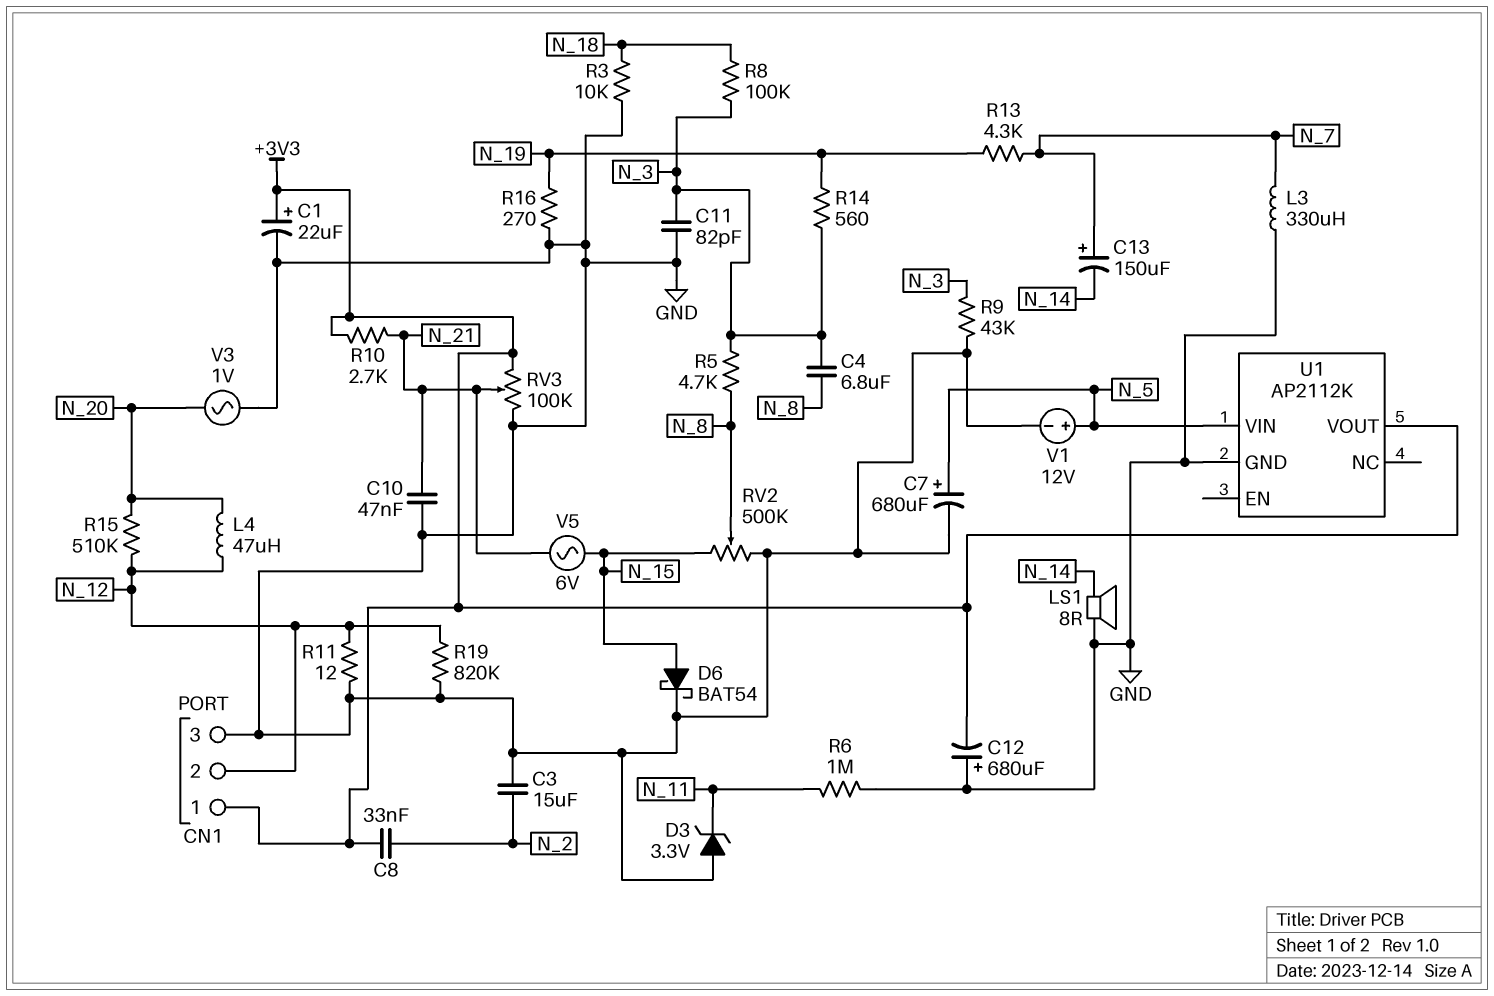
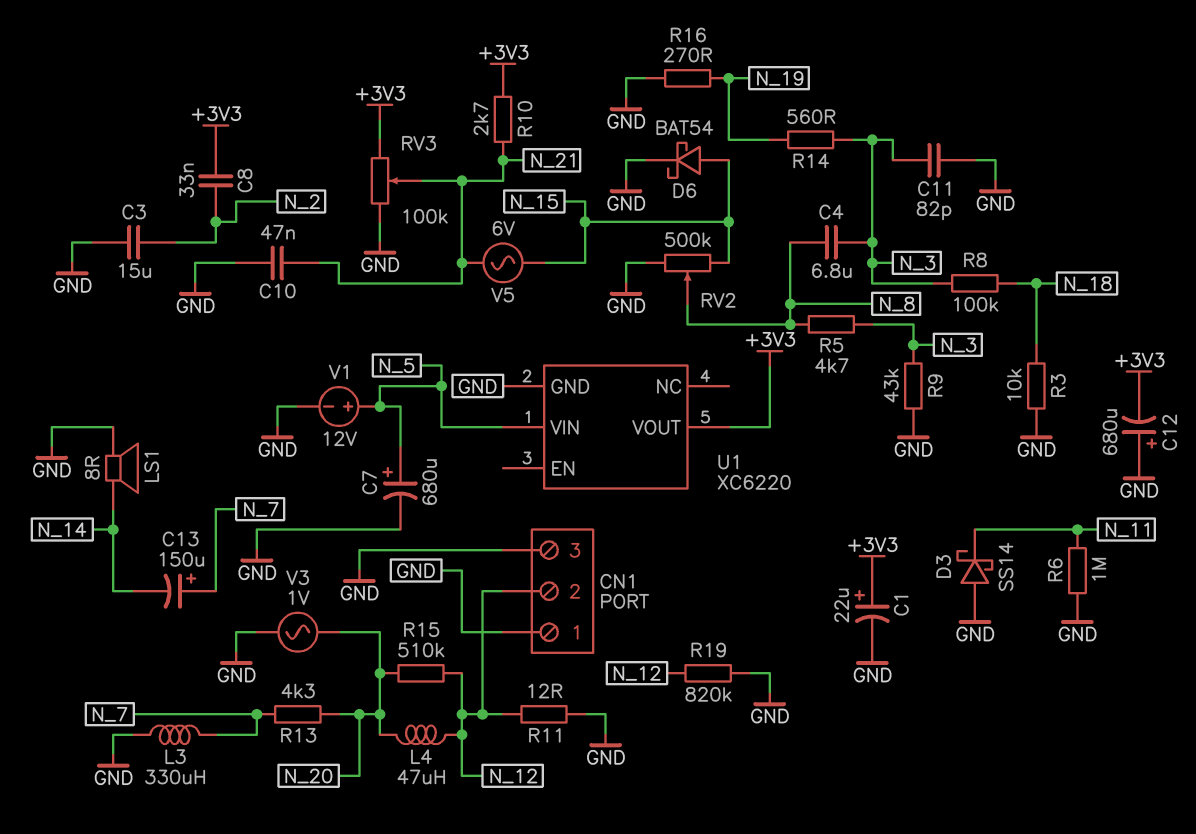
CN1 pin 1: +3V3 -> GND
D3: zener 3.3V (A GND, K N_11) -> schottky SS14 (A GND, K N_11)
R13: 4.3k (N_7, N_19) -> 4.3k (N_7, N_20)
U1: AP2112K -> XC6220

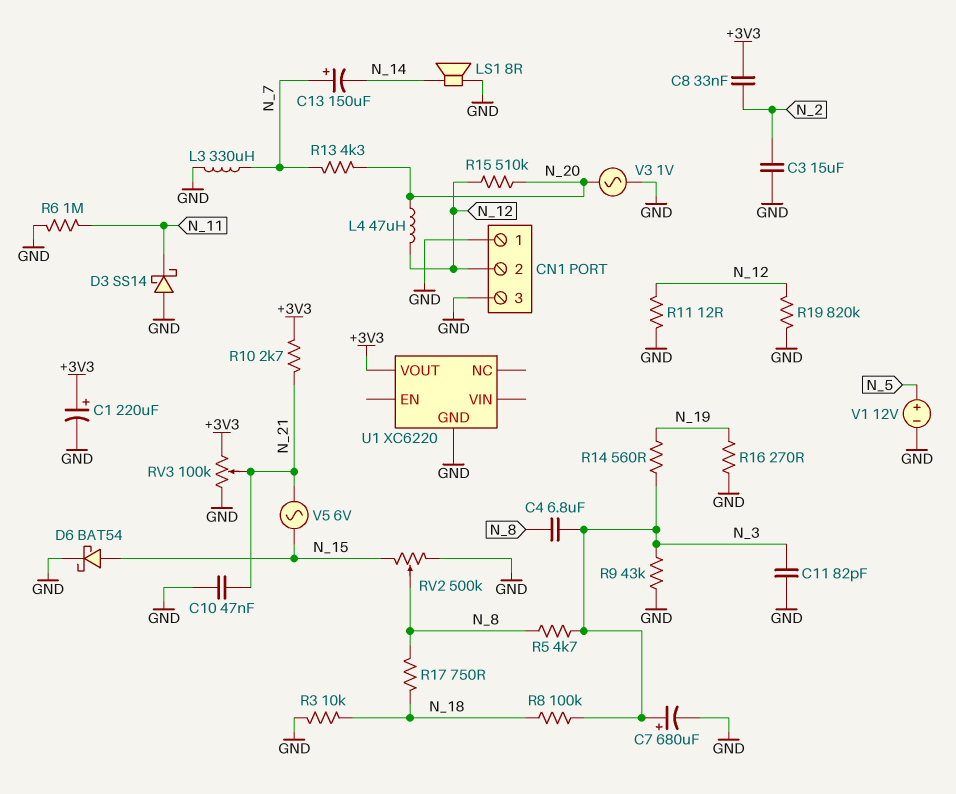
C1: 22uF (plus +3V3, minus GND) -> 220uF (plus +3V3, minus GND)
C7: 680uF (plus N_5, minus GND) -> 680uF (plus N_3, minus GND)
C12: 680uF (plus GND, minus +3V3) -> none
R17: none -> 750 (N_8, N_18)
U1 pin VIN: N_5 -> none

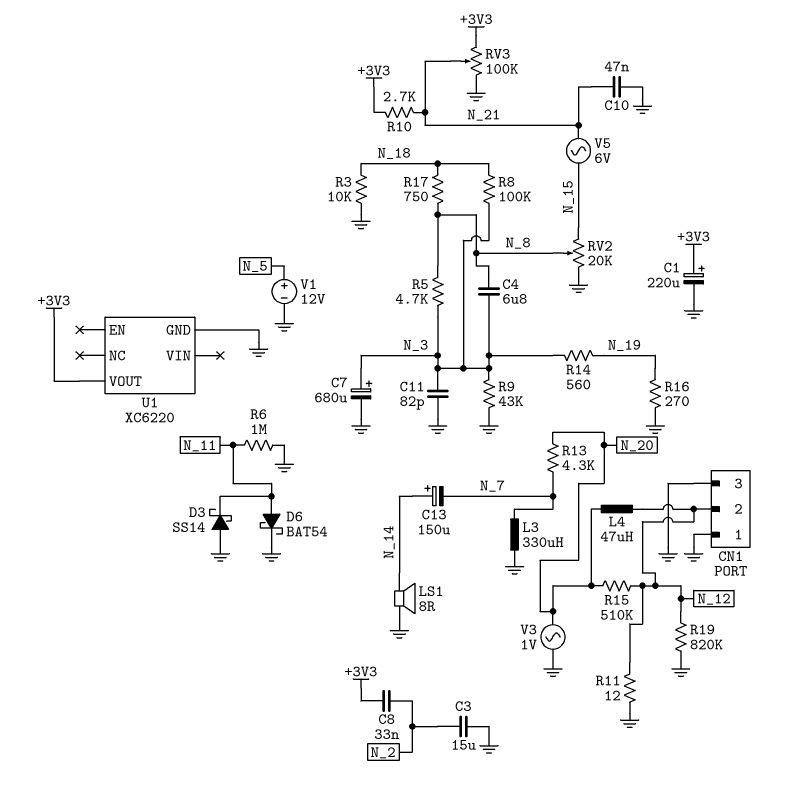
C13: 150uF (plus N_7, minus N_14) -> 150uF (plus N_14, minus N_7)
D6: schottky BAT54 (A N_15, K GND) -> schottky BAT54 (A N_11, K GND)
RV2: 500k (GND, N_15, wiper N_8) -> 20k (GND, N_15, wiper N_8)

